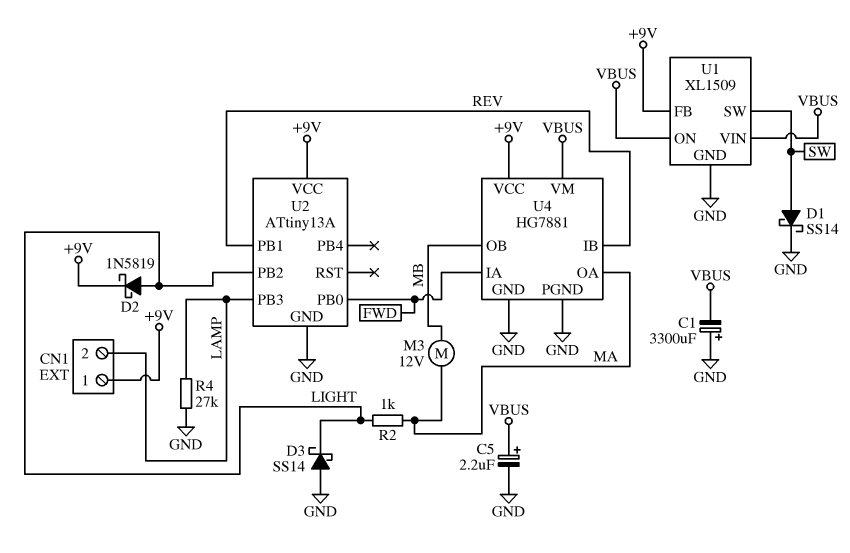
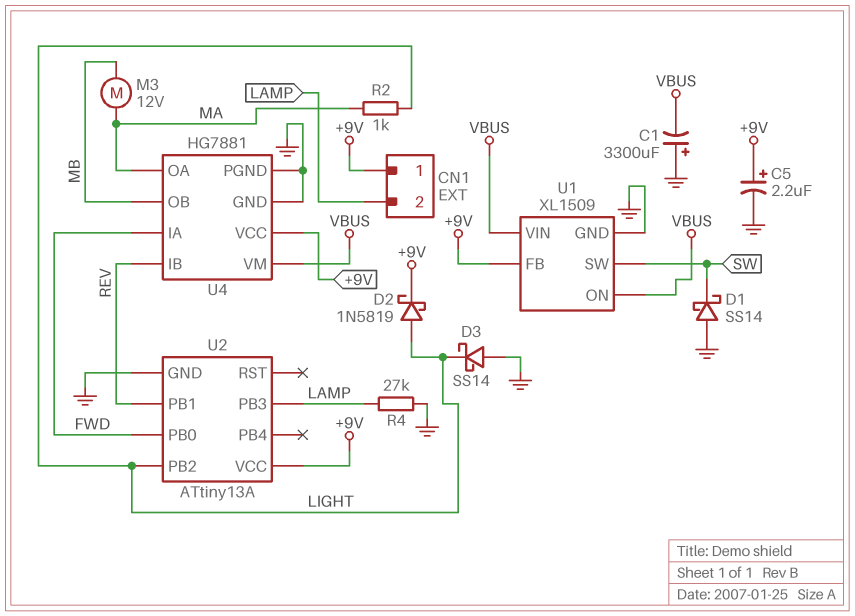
C5: 2.2uF (plus VBUS, minus GND) -> 2.2uF (plus +9V, minus GND)
D1: schottky SS14 (A SW, K GND) -> schottky SS14 (A GND, K SW)

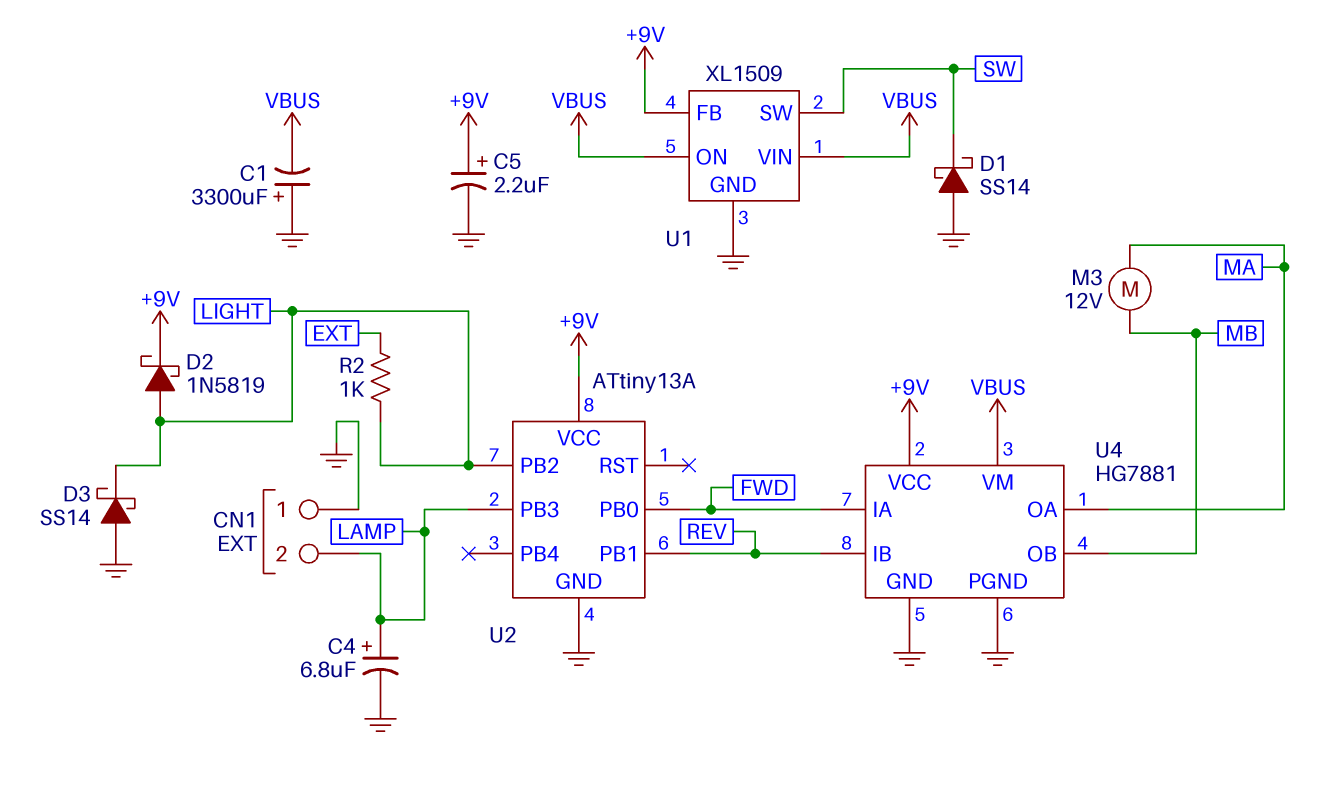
C4: none -> 6.8uF (plus LAMP, minus GND)
CN1 pin 1: +9V -> GND
R2: 1k (LIGHT, MA) -> 1k (EXT, LIGHT)
R4: 27k (GND, LAMP) -> none

